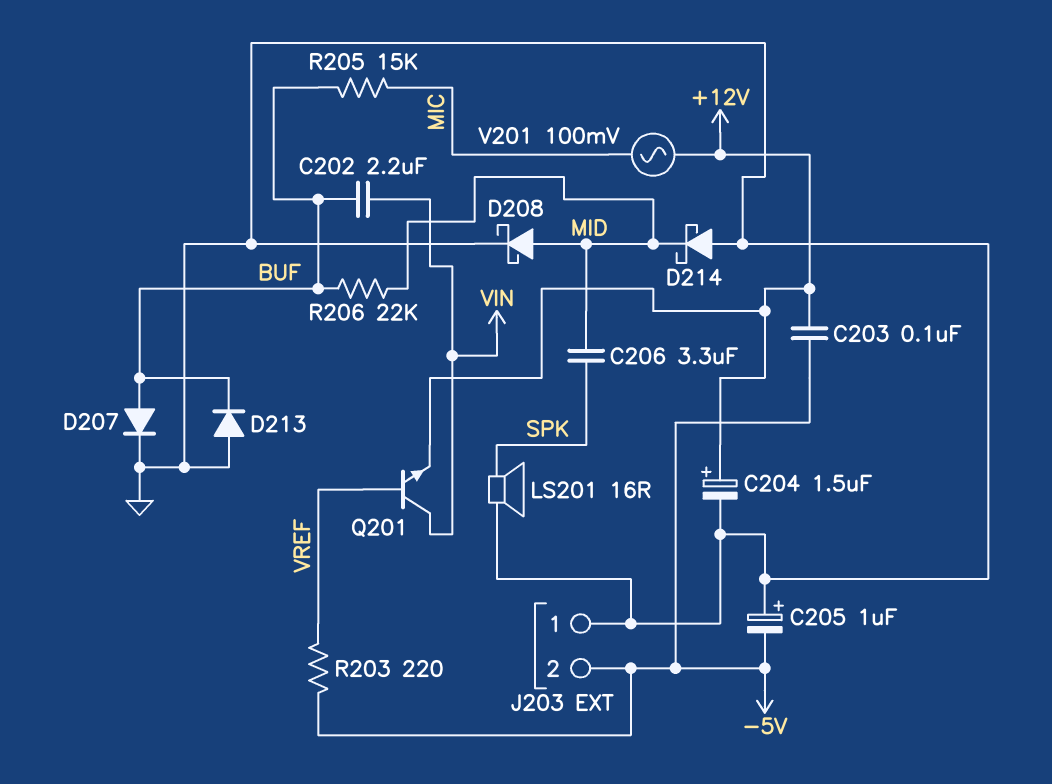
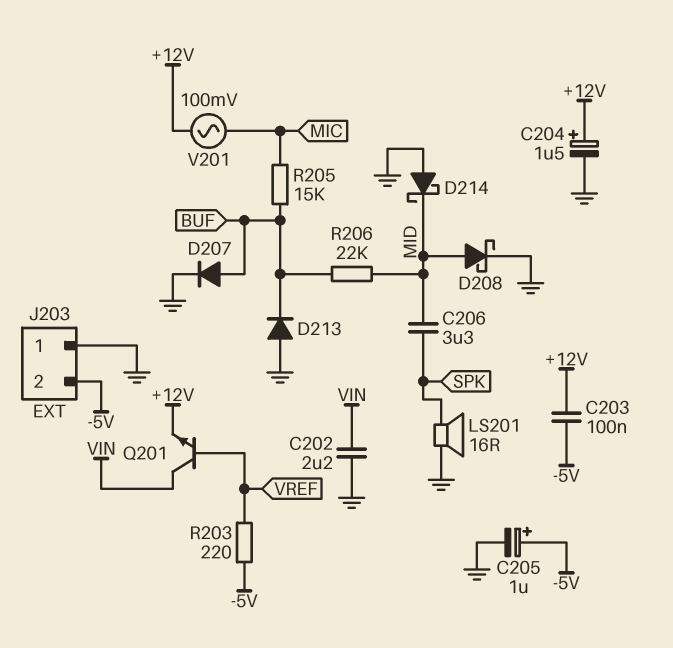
C202: 2.2uF (BUF, VIN) -> 2.2uF (GND, VIN)
C205: 1uF (plus GND, minus -5V) -> 1uF (plus -5V, minus GND)

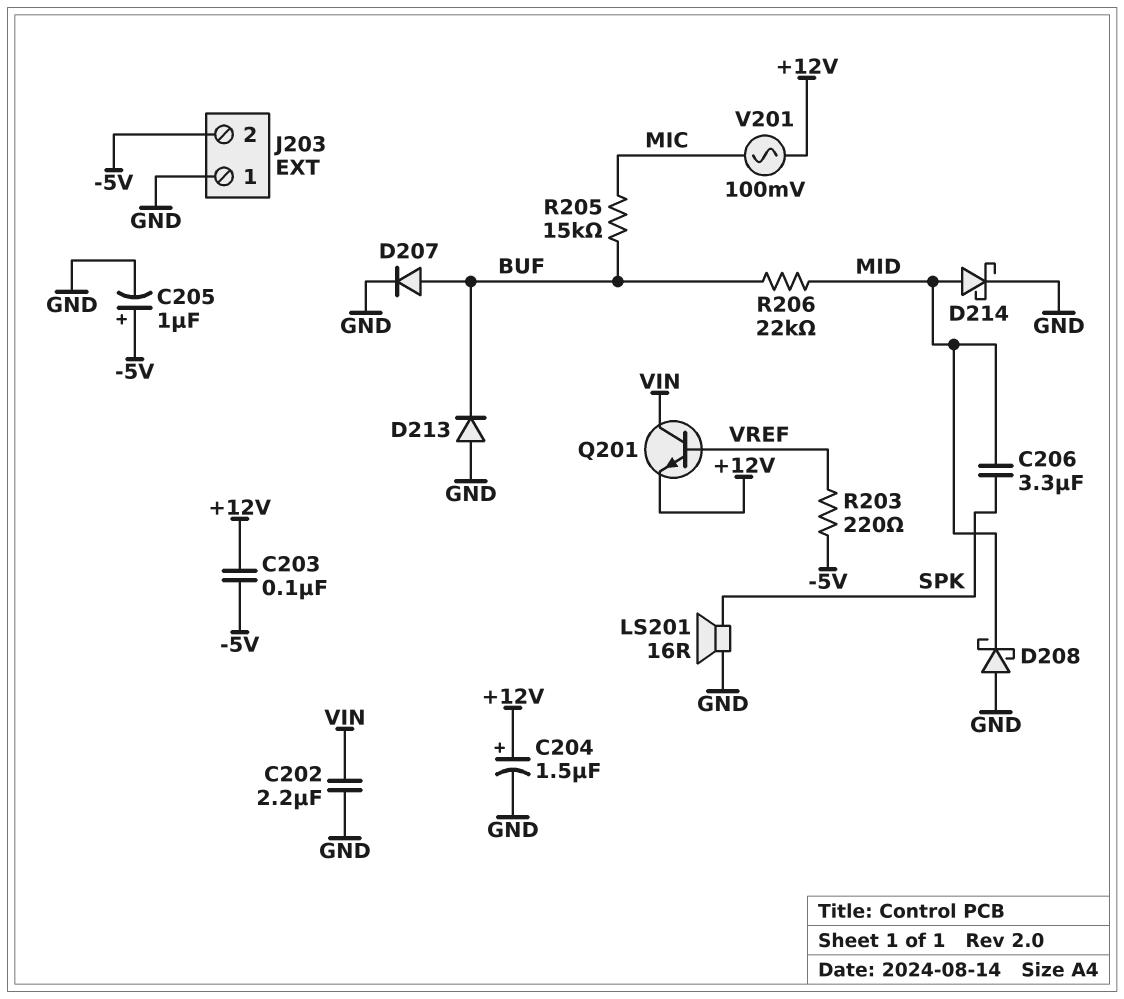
D208: schottky (A MID, K GND) -> schottky (A GND, K MID)
D214: schottky (A GND, K MID) -> schottky (A MID, K GND)

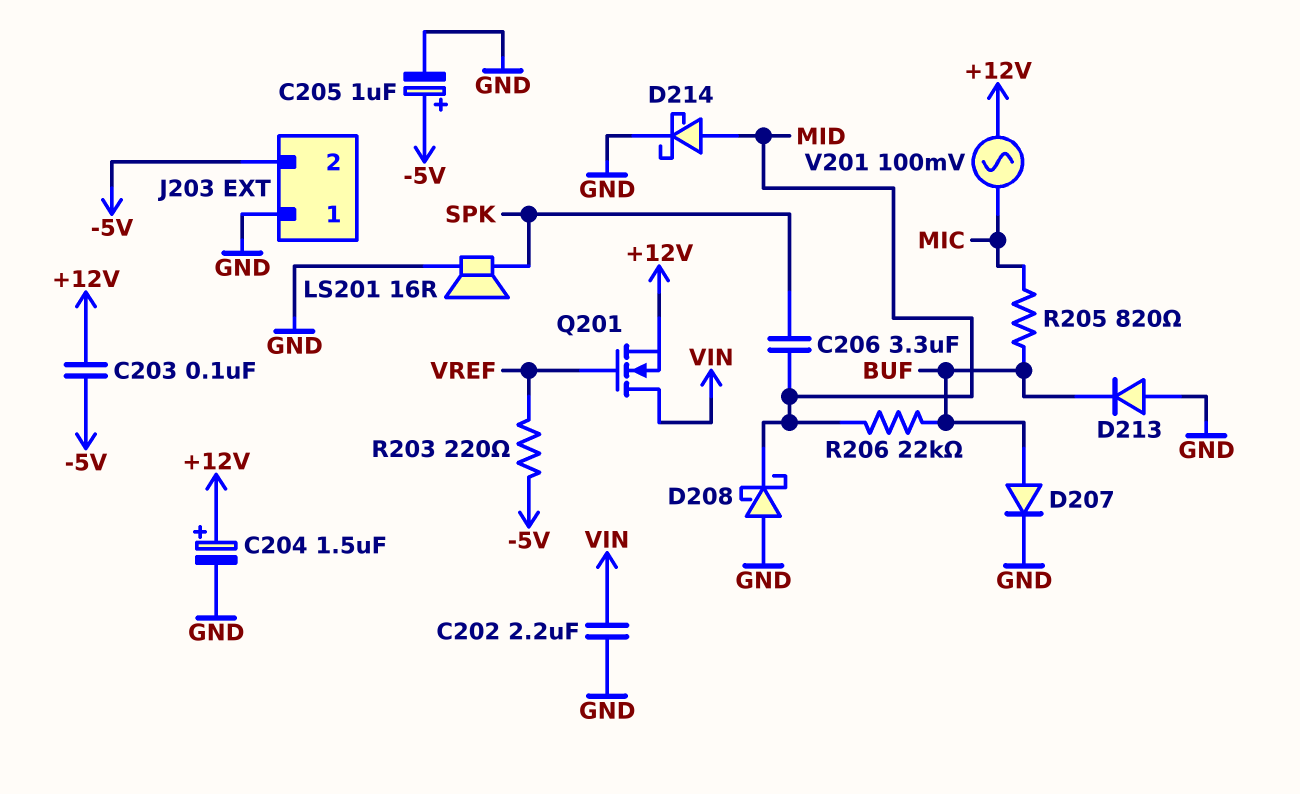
Q201: NPN (B VREF, C VIN, E +12V) -> NMOS (G VREF, D VIN, S +12V)
R205: 15k (BUF, MIC) -> 820 (BUF, MIC)

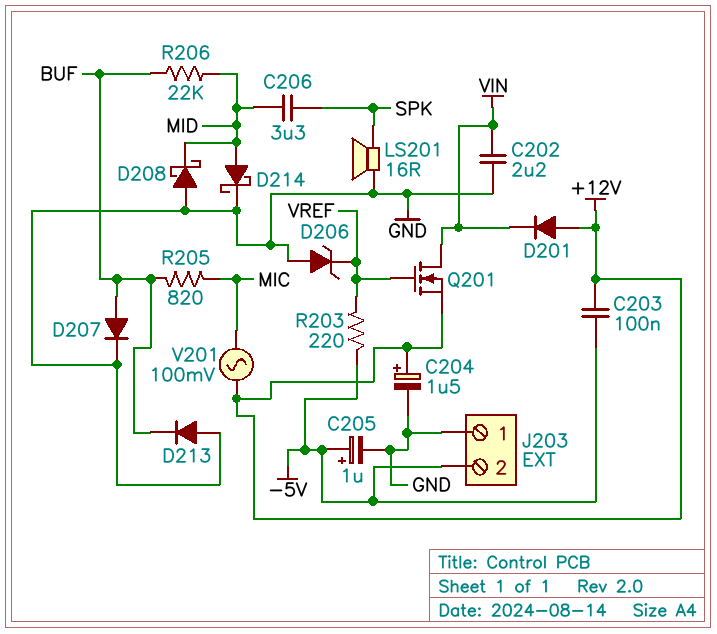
D201: none -> diode (A +12V, K VIN)
D206: none -> zener (A GND, K VREF)

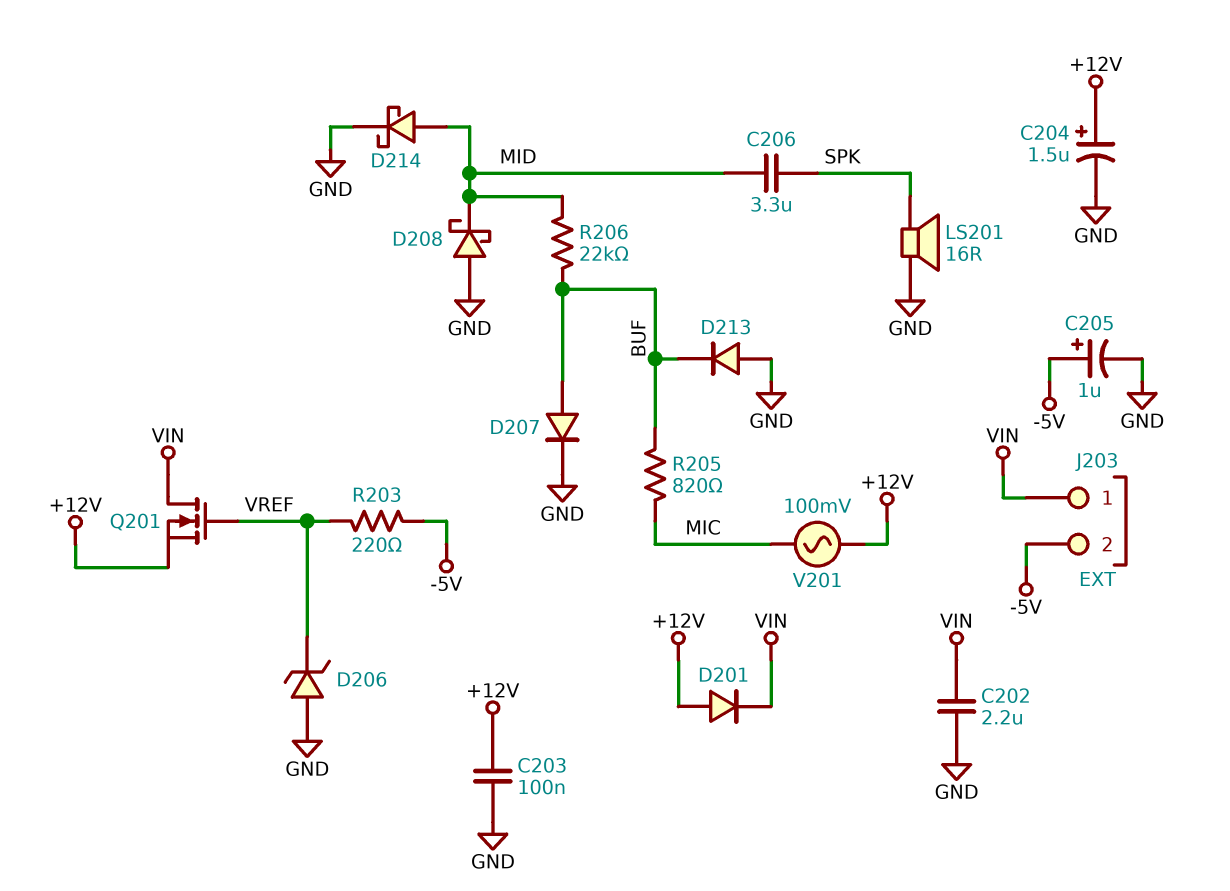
C203: 100nF (+12V, -5V) -> 100nF (+12V, GND)
J203 pin 1: GND -> VIN

